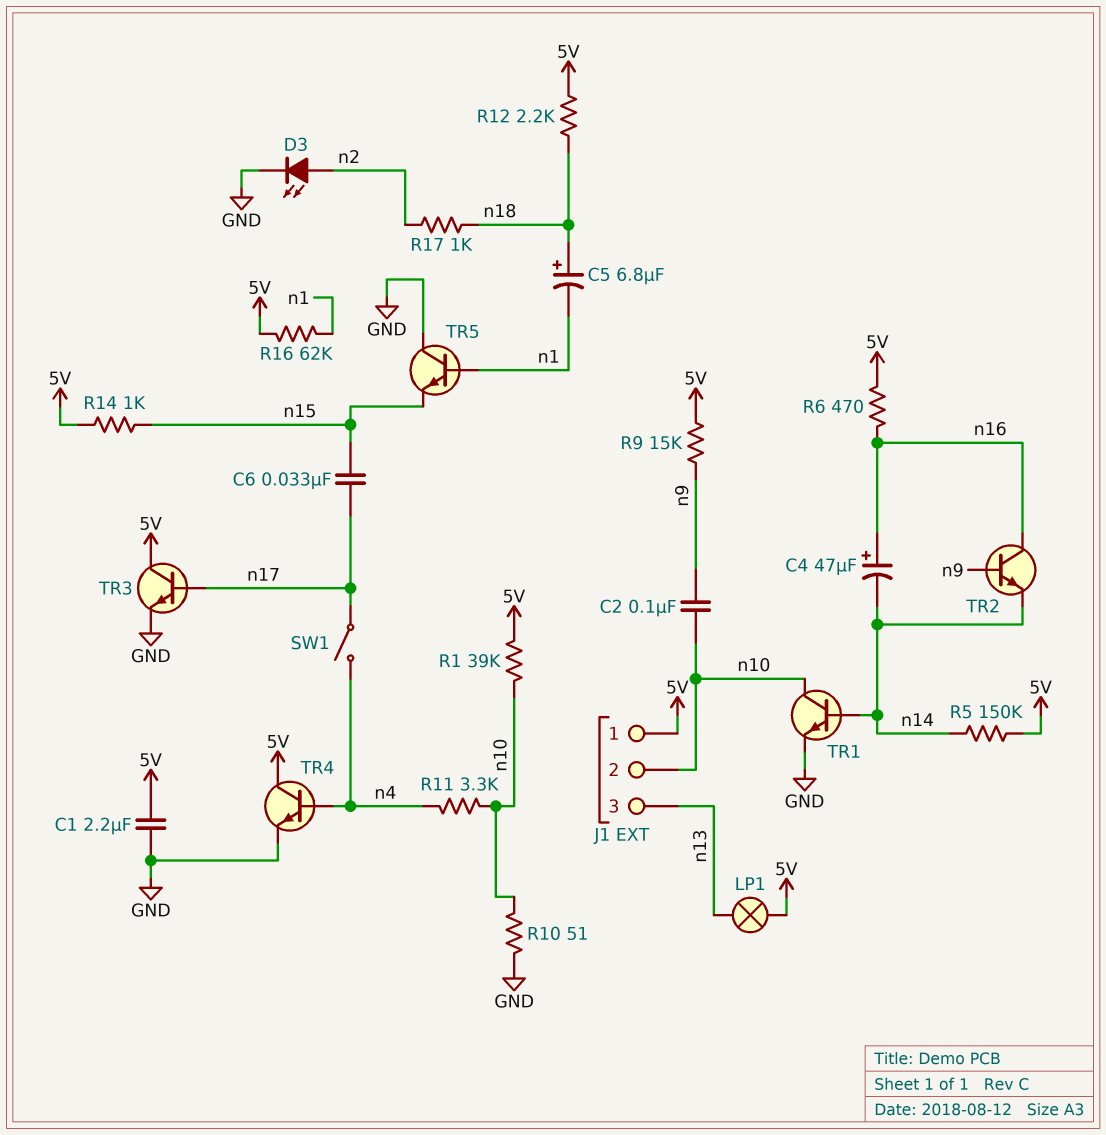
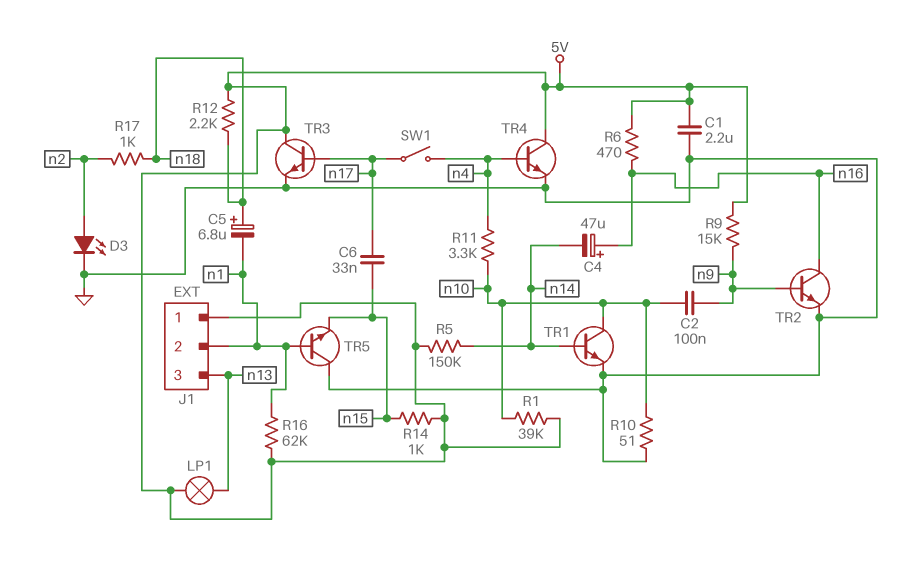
J1 pin 2: n10 -> n1
TR2: NPN (B n9, C n16, E n14) -> NPN (B n9, C n16, E GND)

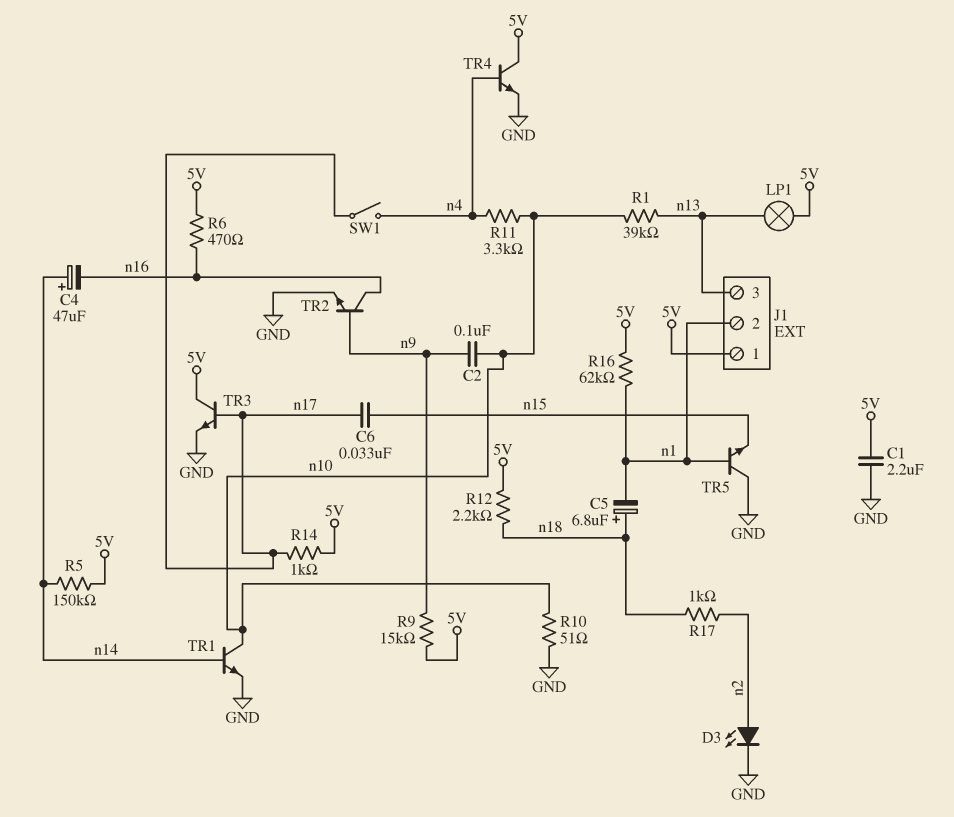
C4: 47uF (plus n16, minus n14) -> 47uF (plus n14, minus n16)
R1: 39k (5V, n10) -> 39k (n10, n13)
R14: 1k (5V, n15) -> 1k (5V, n17)

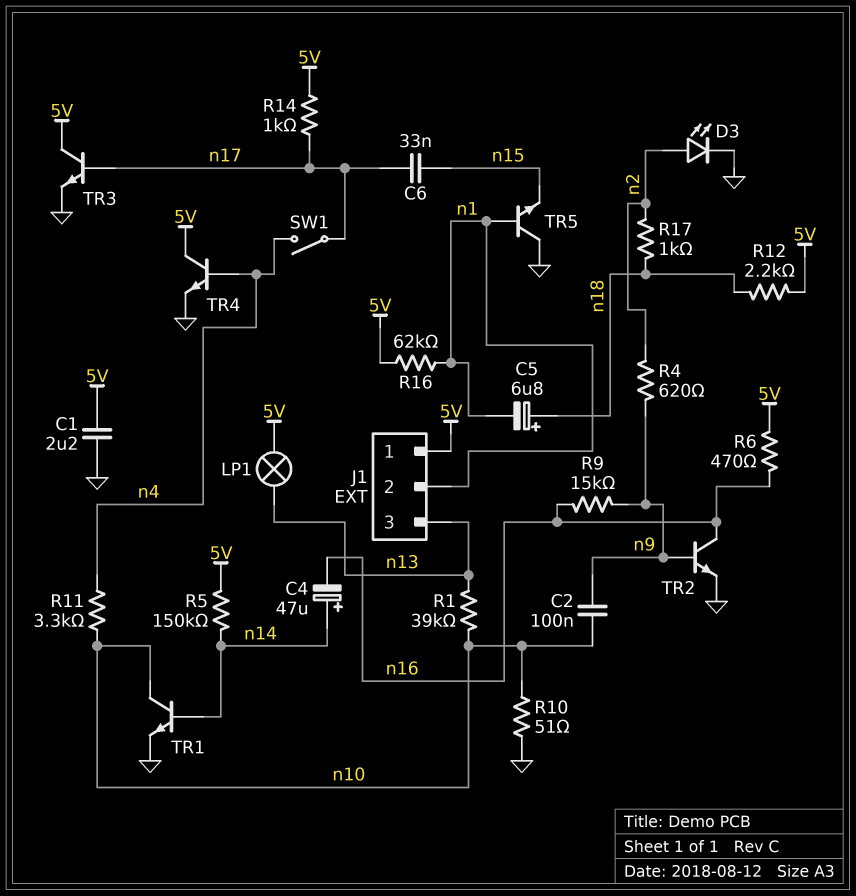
R4: none -> 620 (n2, n9)
R9: 15k (5V, n9) -> 15k (n9, n16)

